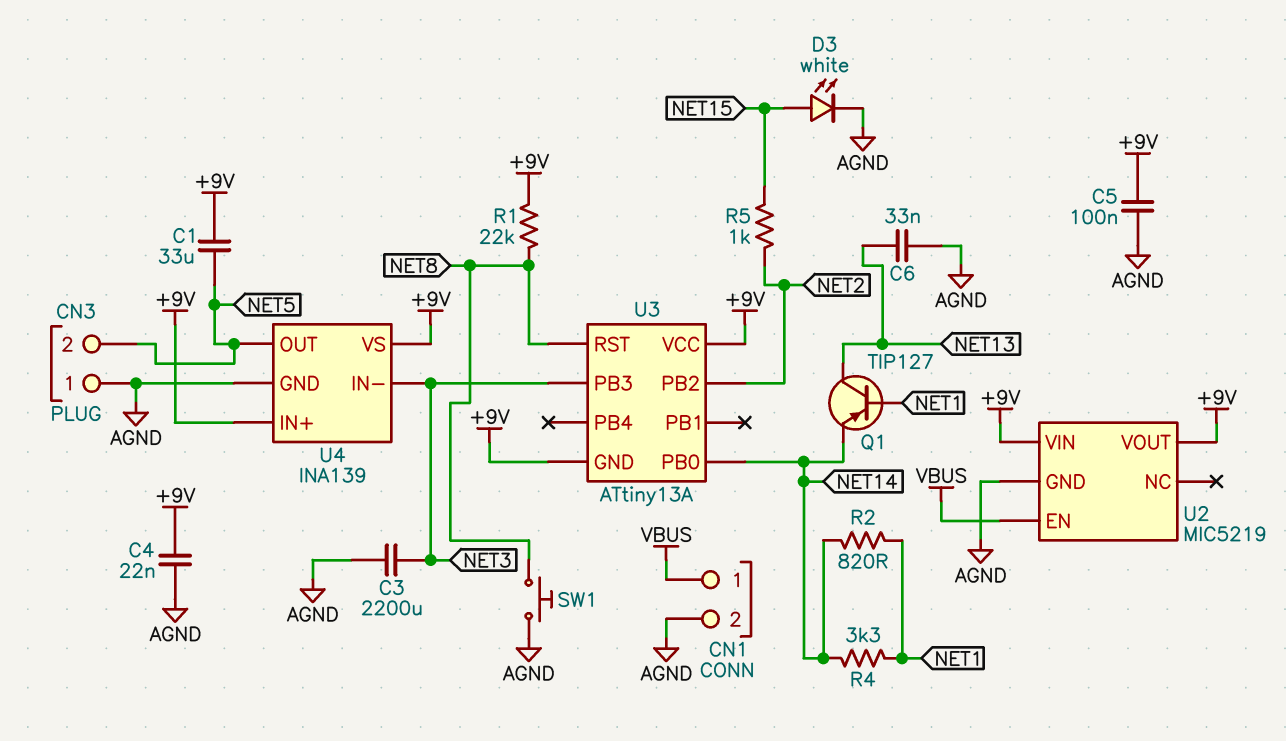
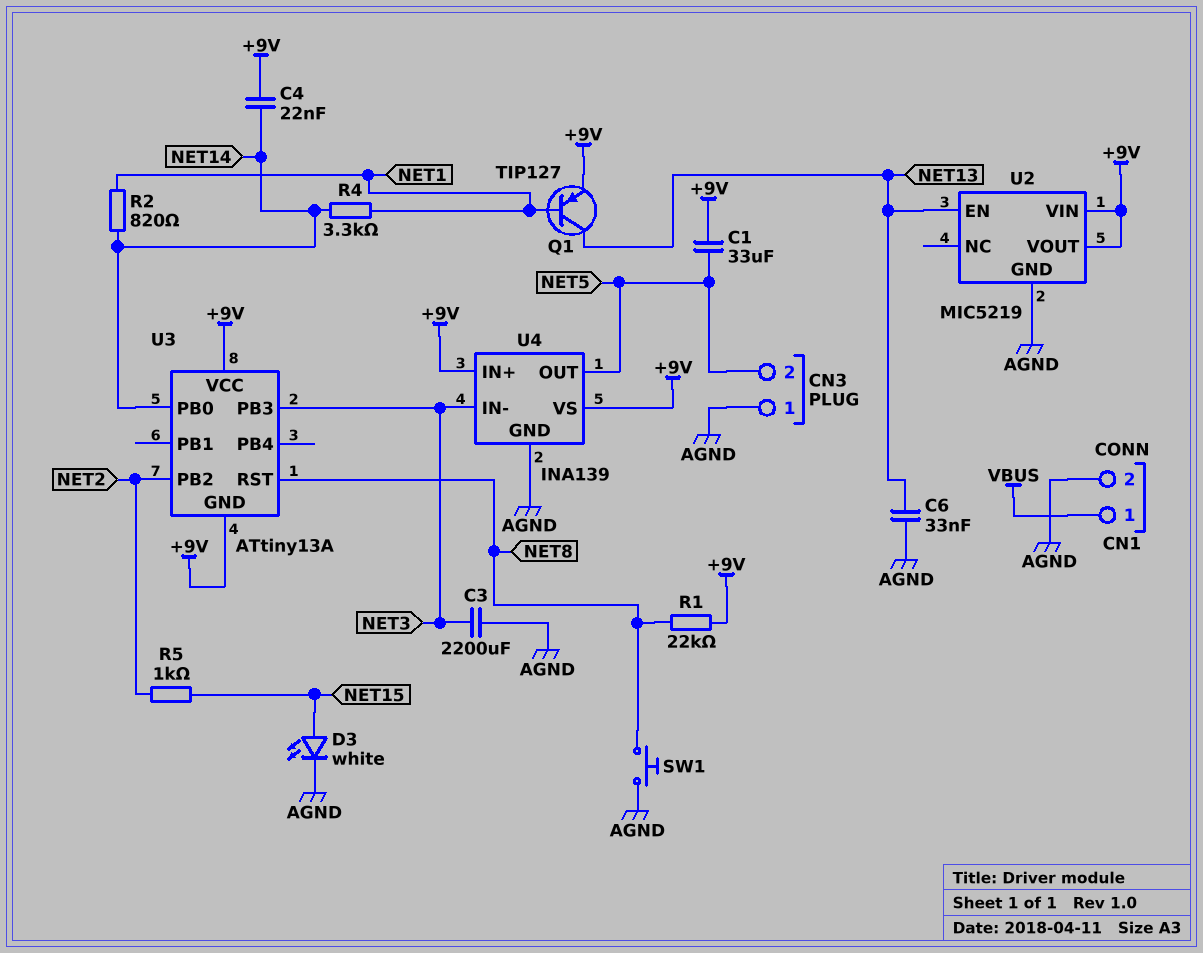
C4: 22nF (+9V, AGND) -> 22nF (+9V, NET14)
C5: 100nF (+9V, AGND) -> none
Q1: PNP TIP127 (B NET1, C NET13, E NET14) -> PNP TIP127 (B NET1, C NET13, E +9V)
U2 pin EN: VBUS -> NET13

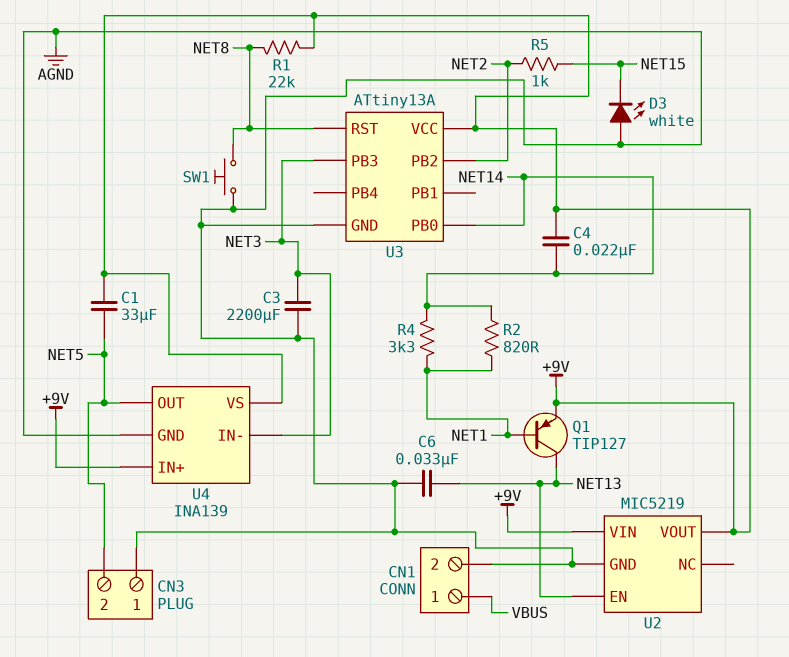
D3: LED white (A NET15, K AGND) -> LED white (A AGND, K NET15)
U3 pin GND: +9V -> AGND

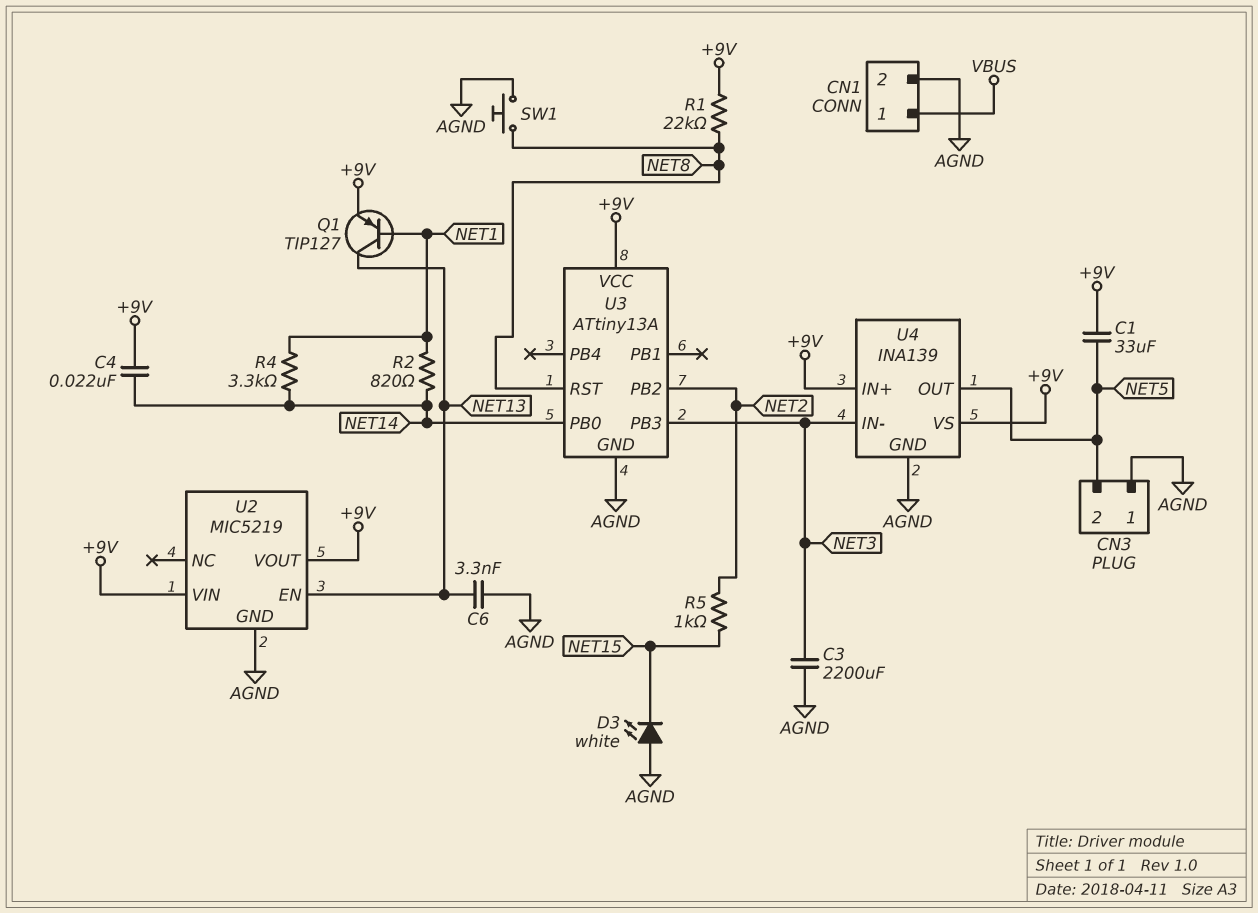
C6: 33nF (AGND, NET13) -> 3.3nF (AGND, NET13)

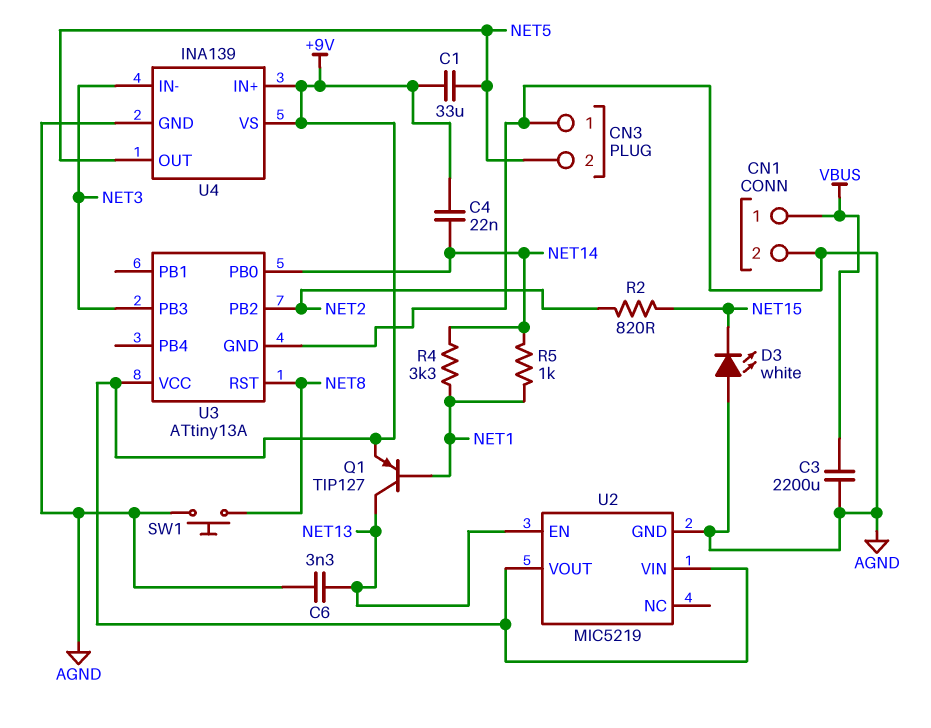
C3: 2200uF (AGND, NET3) -> 2200uF (AGND, VBUS)
R1: 22k (+9V, NET8) -> none
R2: 820 (NET1, NET14) -> 820 (NET2, NET15)
R5: 1k (NET2, NET15) -> 1k (NET1, NET14)

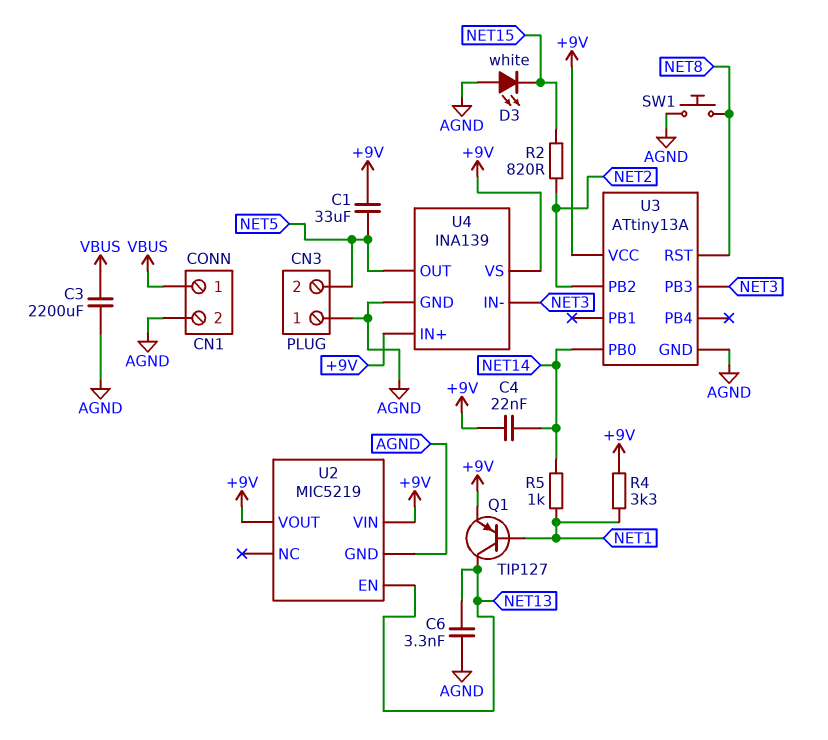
R4: 3.3k (NET1, NET14) -> 3.3k (+9V, NET1)

